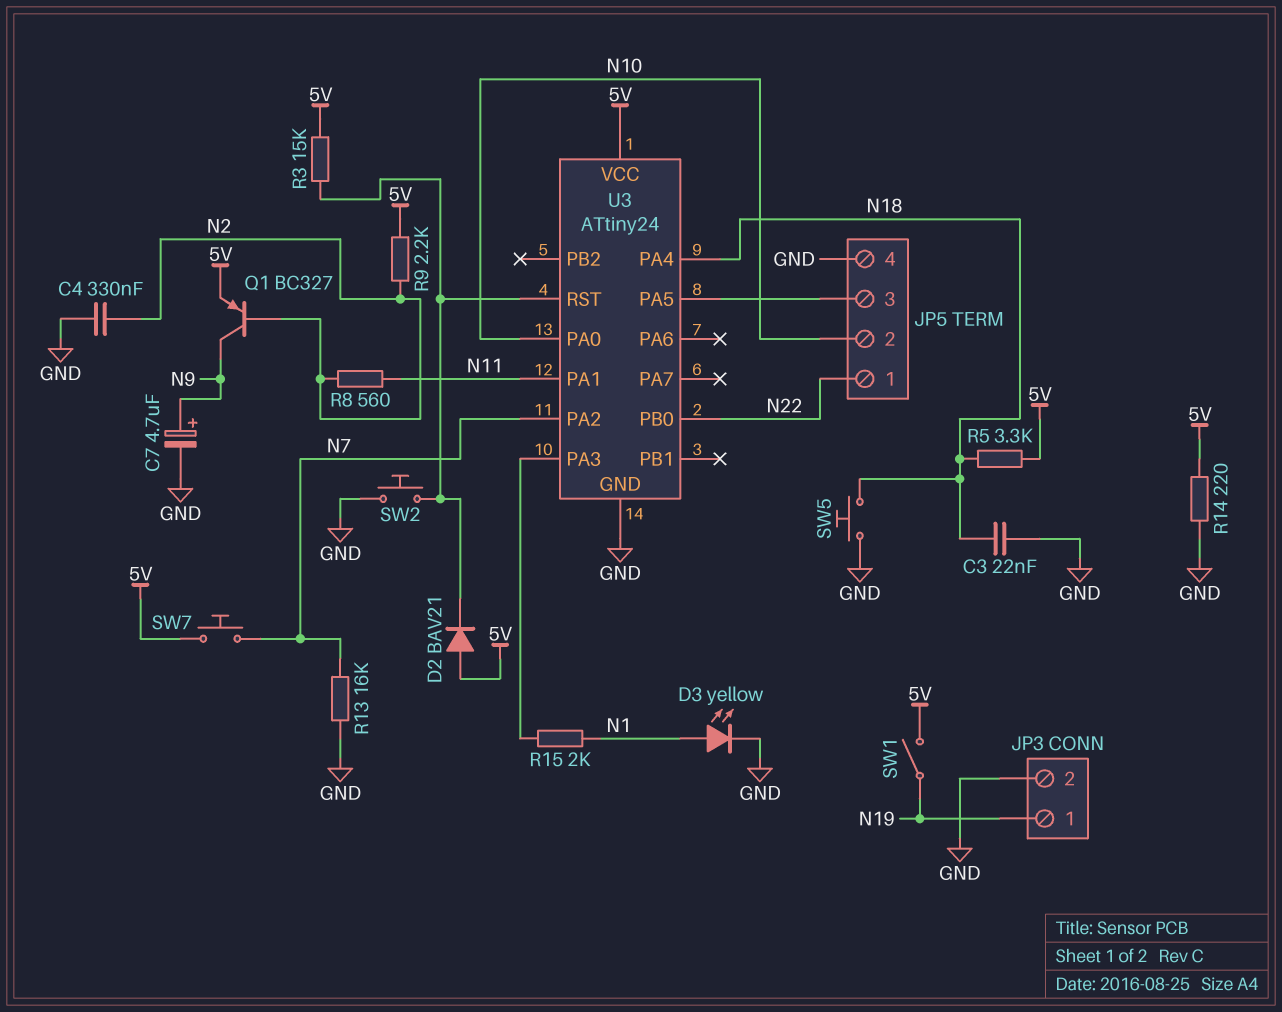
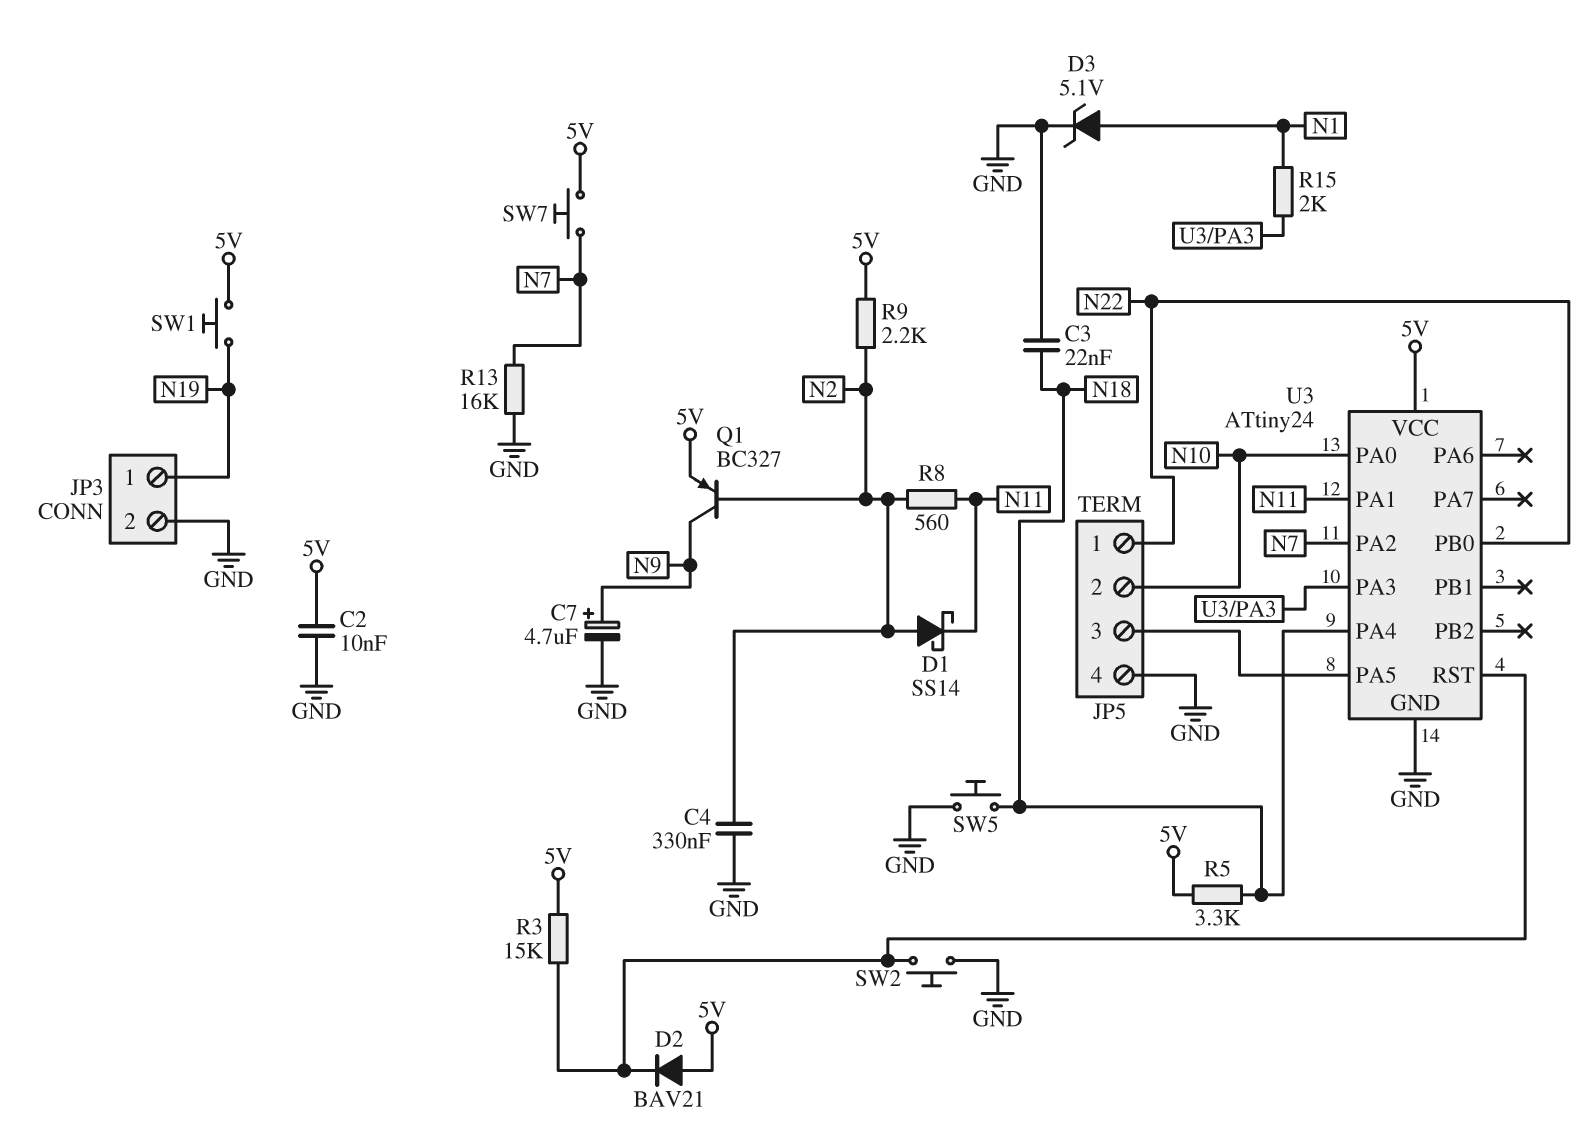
C2: none -> 10nF (5V, GND)
D1: none -> schottky SS14 (A N2, K N11)
D3: LED yellow (A N1, K GND) -> zener 5.1V (A N1, K GND)
R14: 220 (5V, GND) -> none
SW1: switch (5V, N19) -> button (5V, N19)

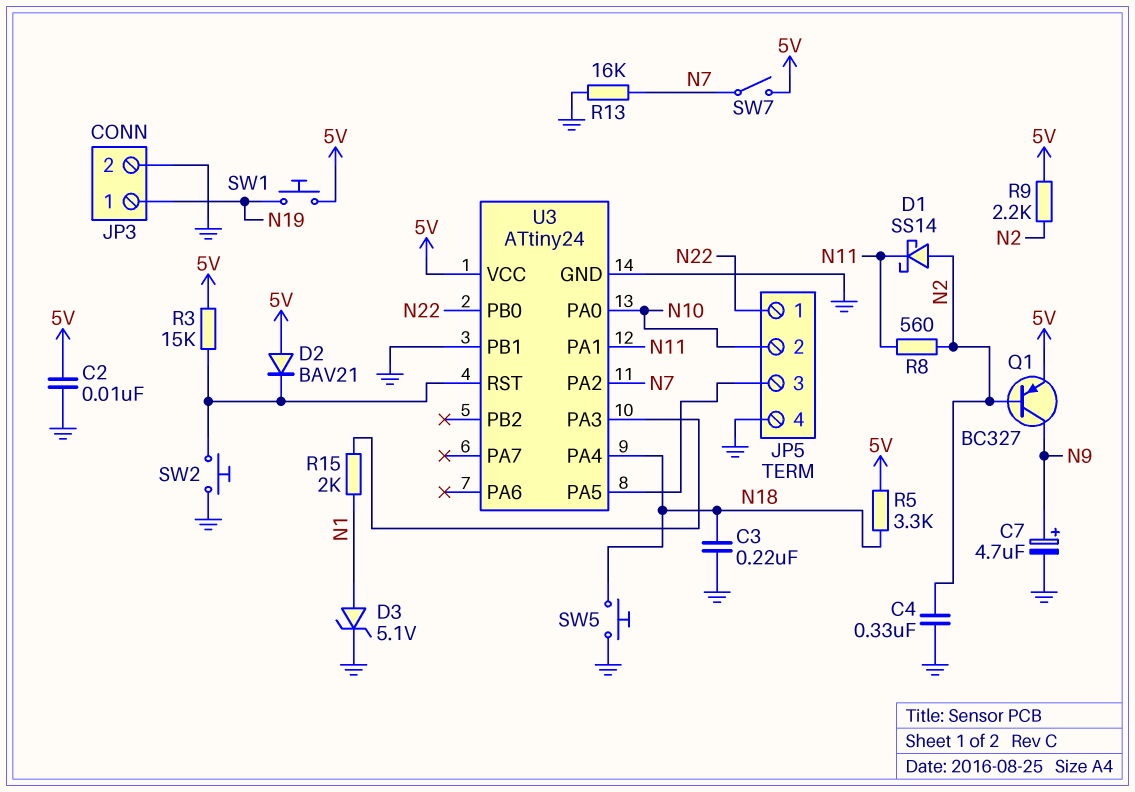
C3: 22nF (GND, N18) -> 220nF (GND, N18)
SW7: button (5V, N7) -> switch (5V, N7)
U3 pin PB1: none -> GND

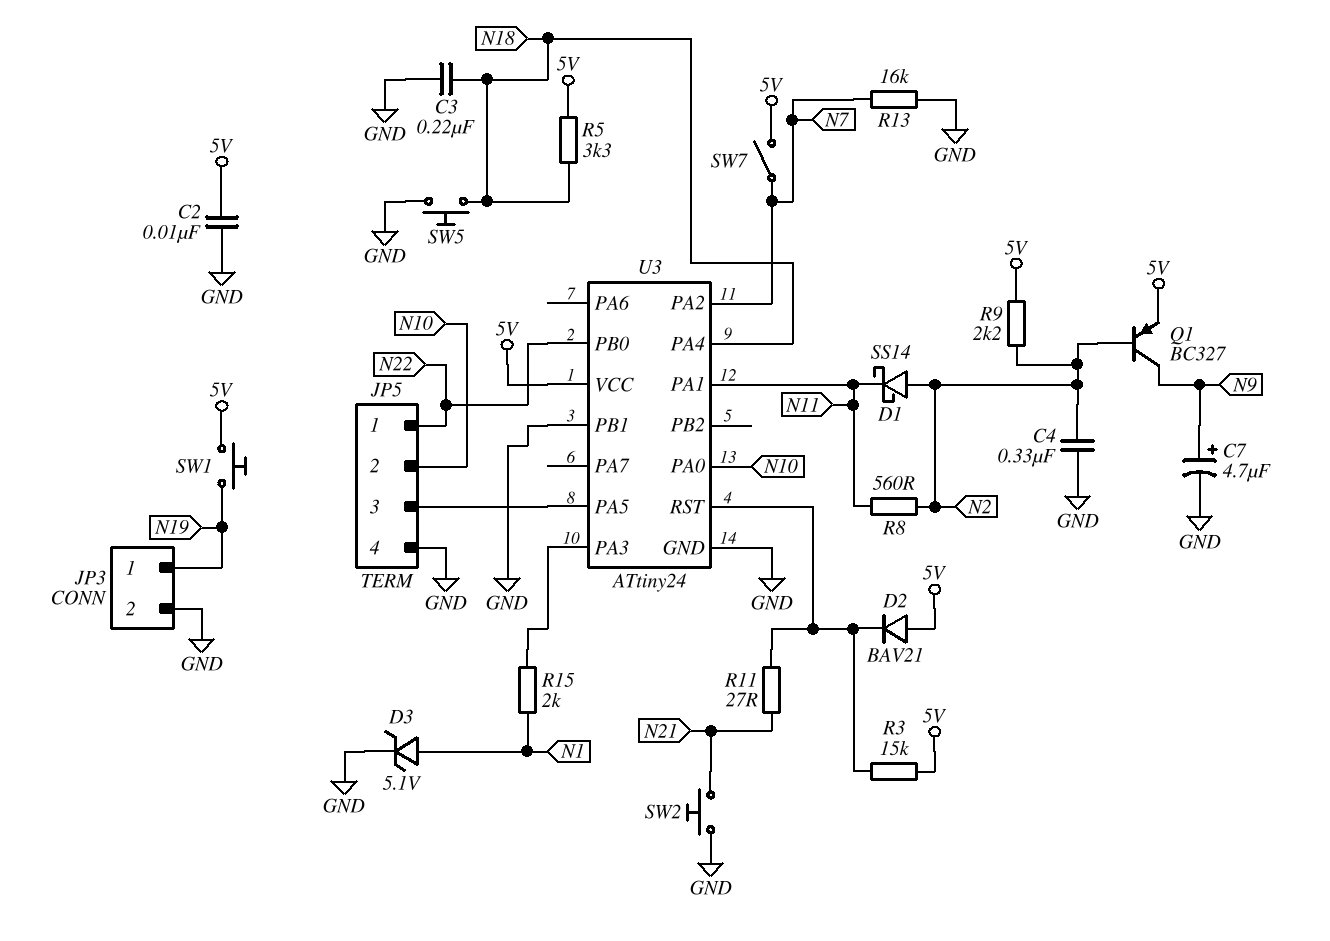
R11: none -> 27 (N21, U3/RST)
SW2: button (GND, U3/RST) -> button (GND, N21)

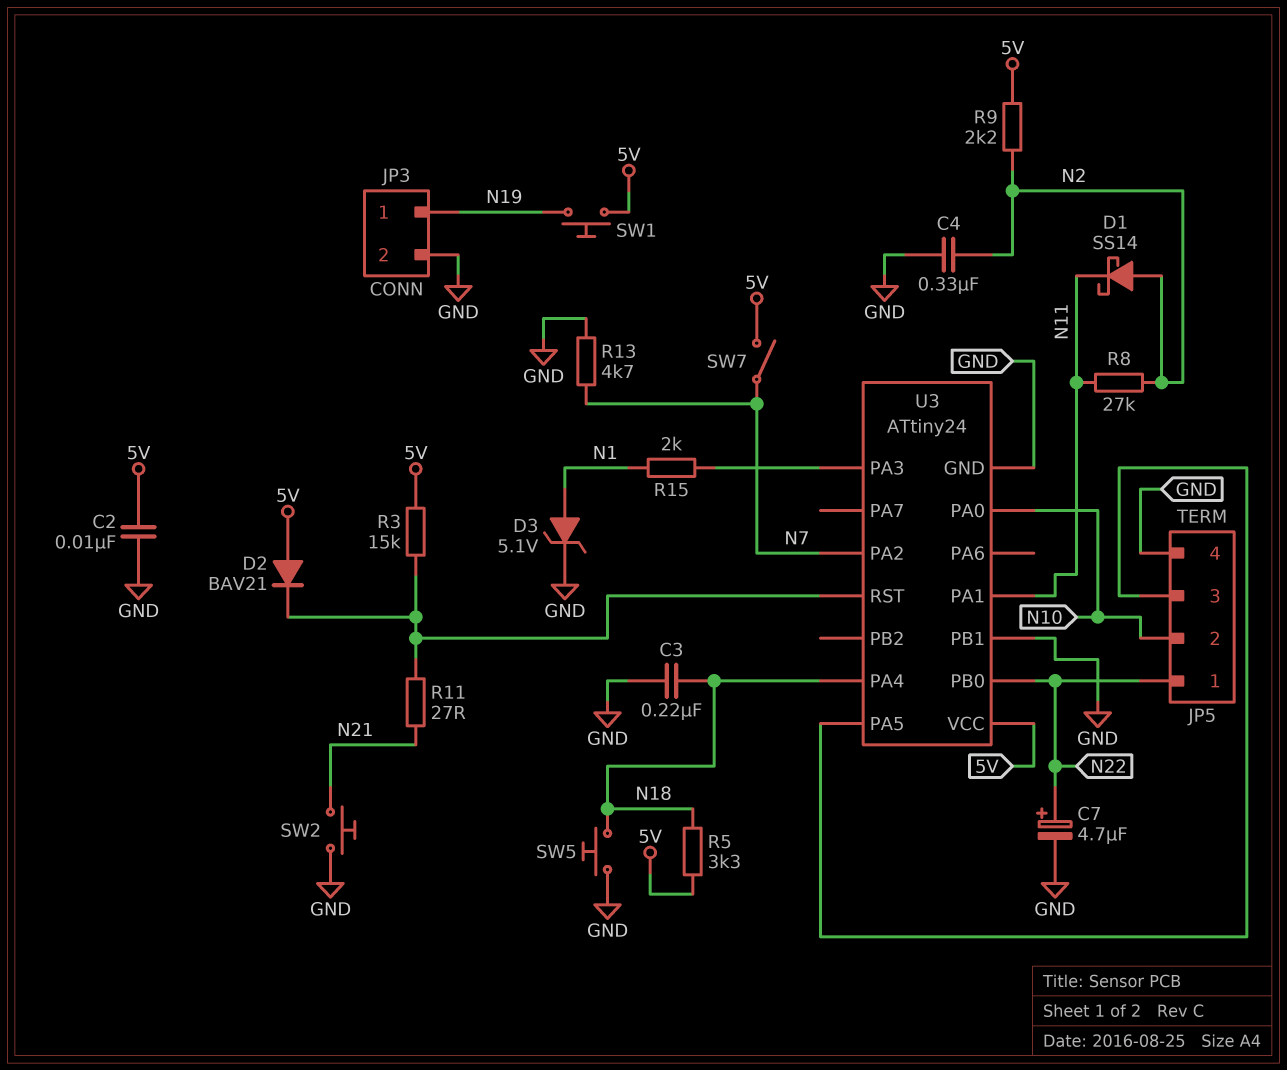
C7: 4.7uF (plus N9, minus GND) -> 4.7uF (plus N22, minus GND)
Q1: PNP BC327 (B N2, C N9, E 5V) -> none
R8: 560 (N2, N11) -> 27k (N2, N11)
R13: 16k (GND, N7) -> 4.7k (GND, N7)

